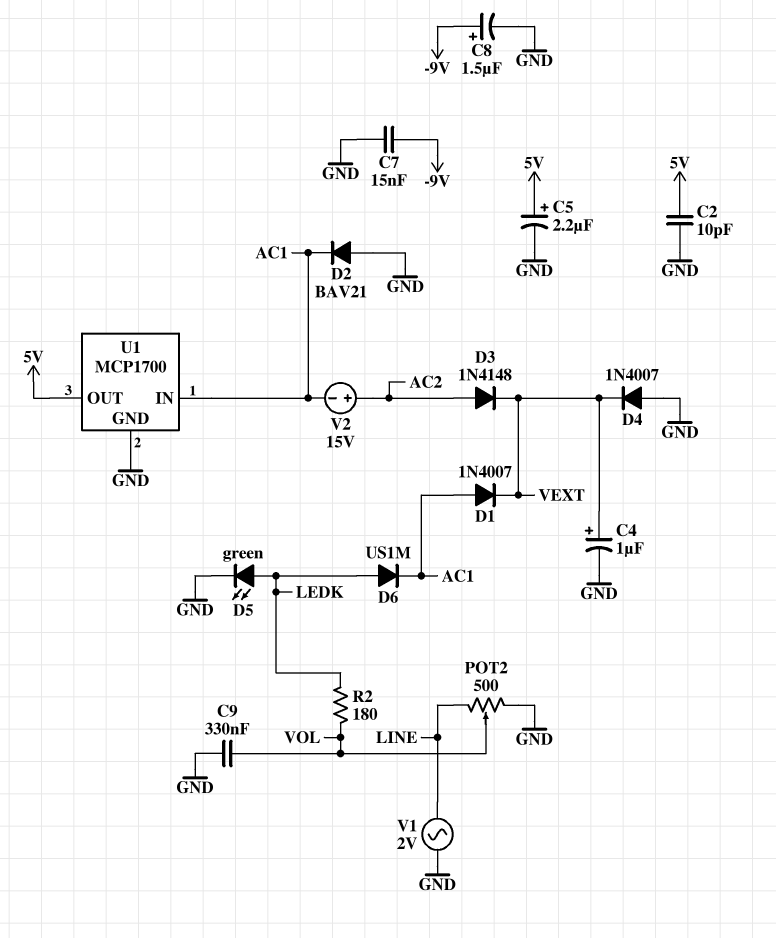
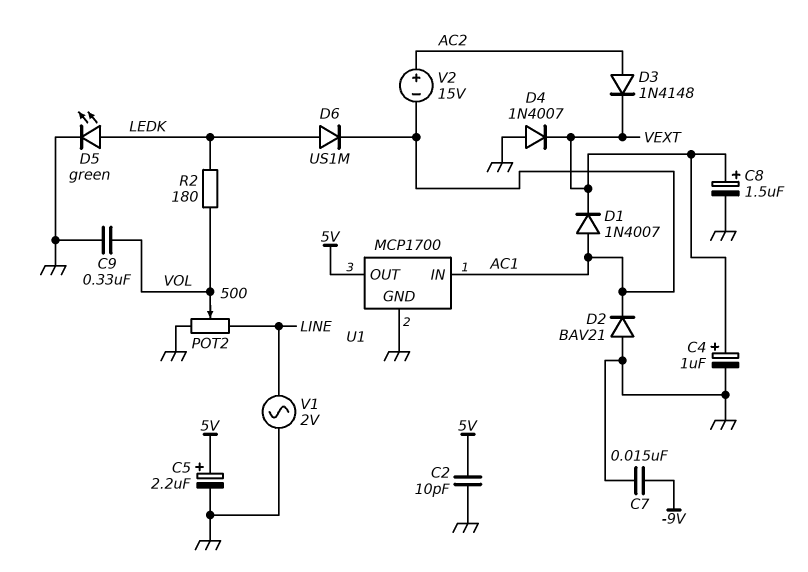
C8: 1.5uF (plus -9V, minus GND) -> 1.5uF (plus VEXT, minus GND)

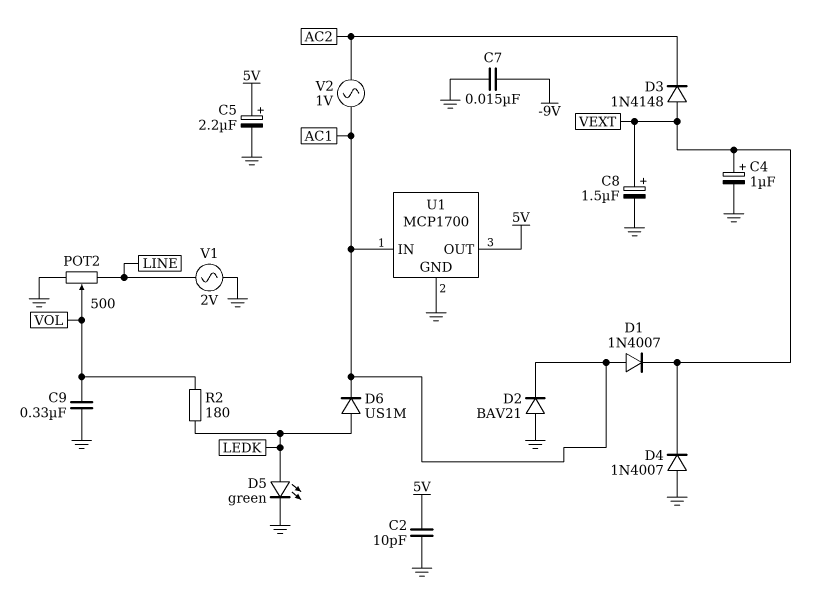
D3: diode 1N4148 (A AC2, K VEXT) -> diode 1N4148 (A VEXT, K AC2)
V2: 15V (plus AC2, minus AC1) -> AC 1V (AC1, AC2)

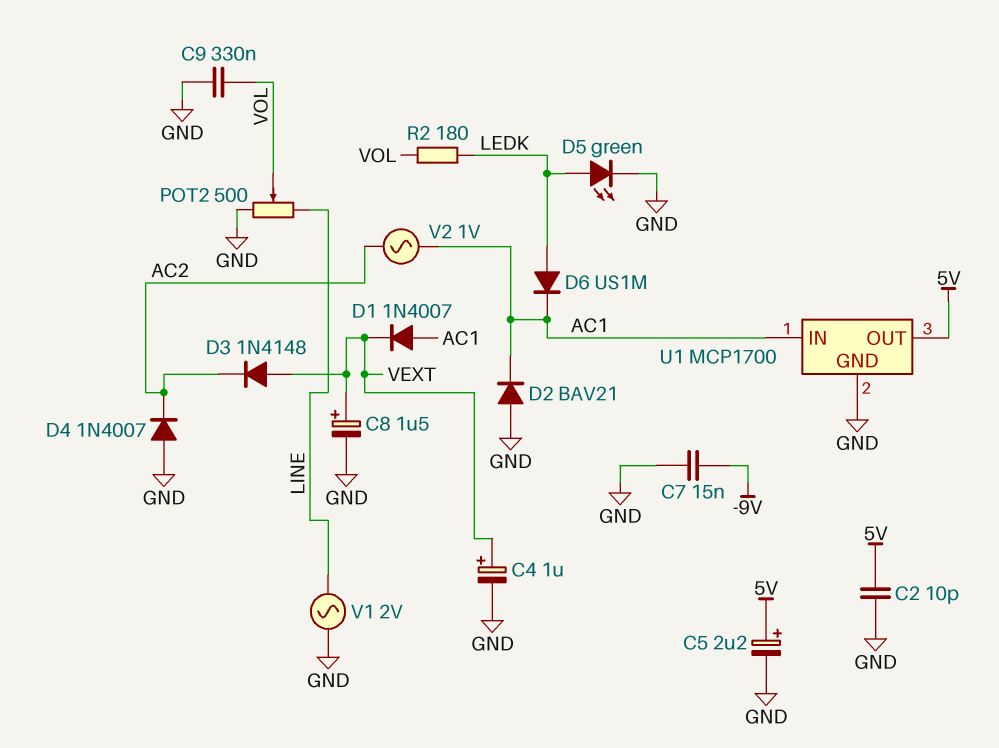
D4: diode 1N4007 (A GND, K VEXT) -> diode 1N4007 (A GND, K AC2)

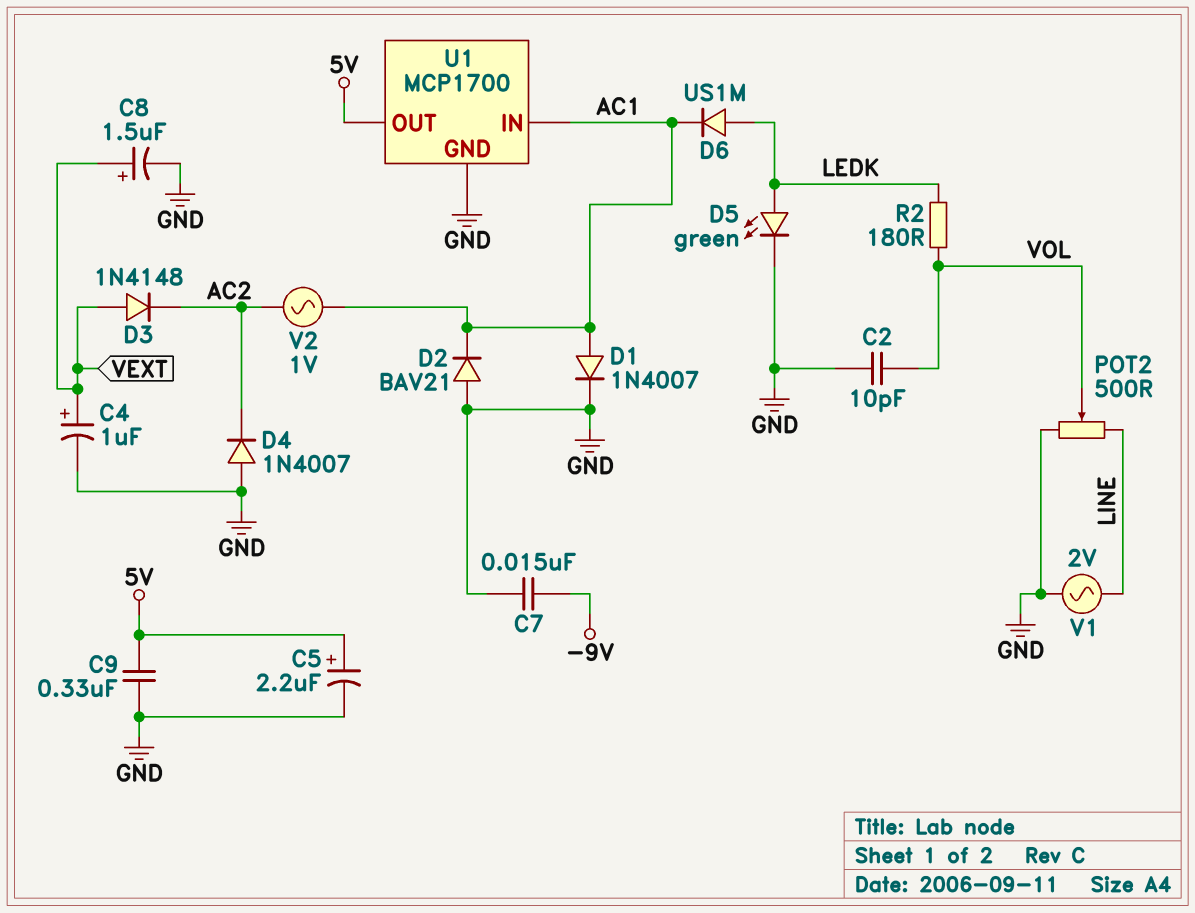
C2: 10pF (5V, GND) -> 10pF (GND, VOL)
C9: 330nF (GND, VOL) -> 330nF (5V, GND)
D1: diode 1N4007 (A AC1, K VEXT) -> diode 1N4007 (A AC1, K GND)

